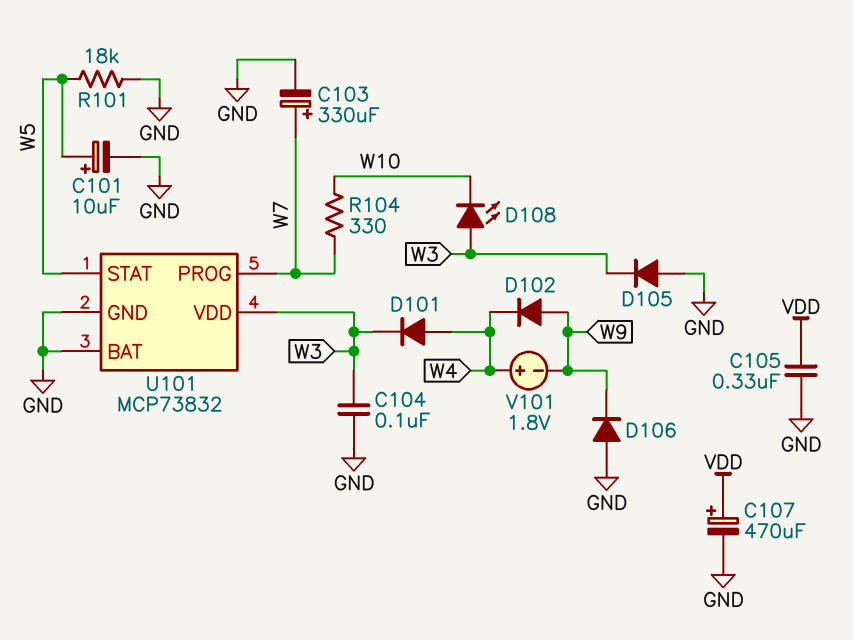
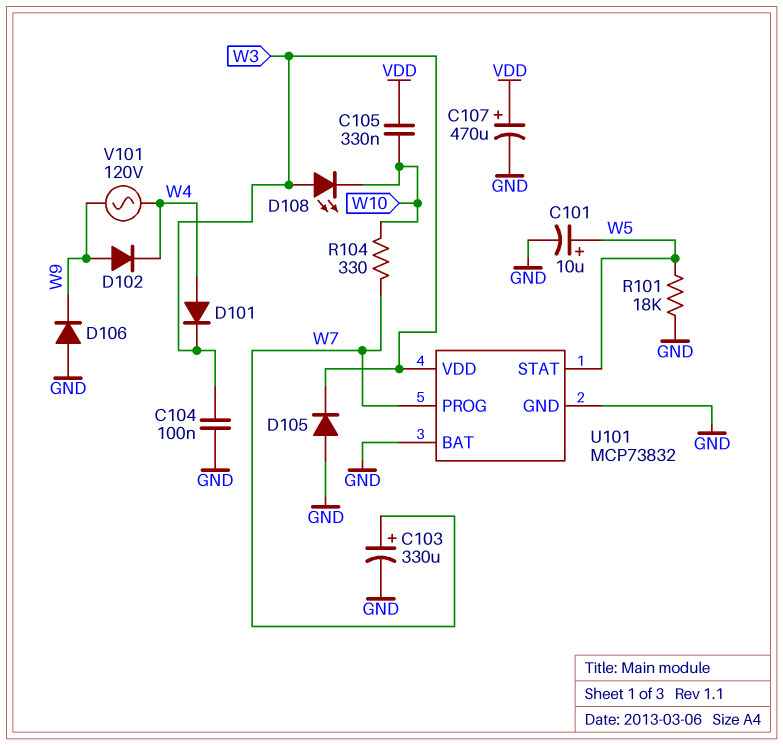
C105: 330nF (GND, VDD) -> 330nF (VDD, W10)
V101: 1.8V (plus W4, minus W9) -> AC 120V (W4, W9)

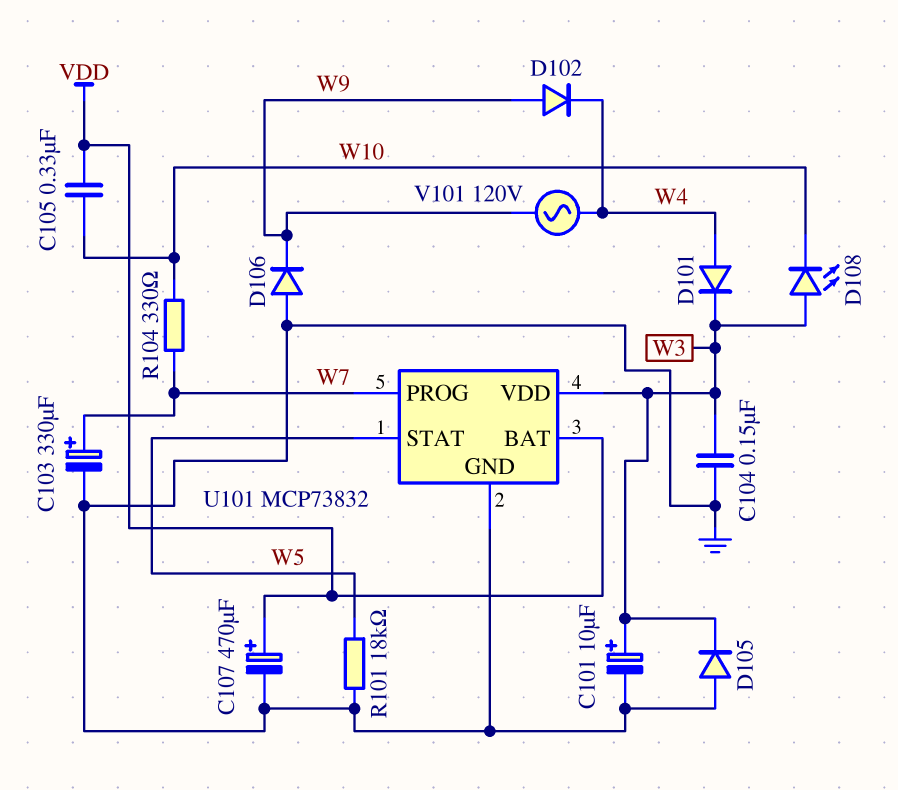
C101: 10uF (plus W5, minus GND) -> 10uF (plus W3, minus GND)
C104: 100nF (GND, W3) -> 150nF (GND, W3)
U101 pin BAT: GND -> VDD

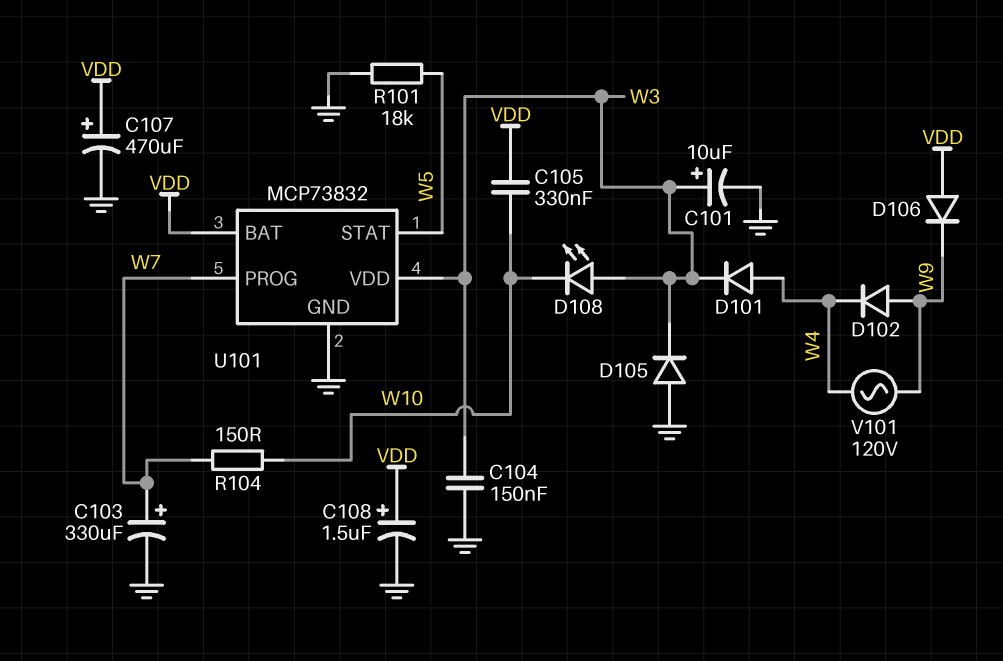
C108: none -> 1.5uF (plus VDD, minus GND)
D106: diode (A GND, K W9) -> diode (A VDD, K W9)
R104: 330 (W7, W10) -> 150 (W7, W10)

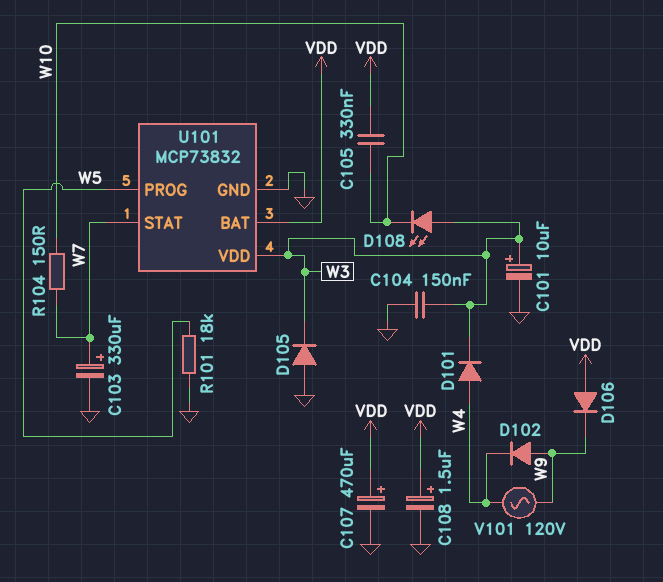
U101 pin PROG: W7 -> W5
U101 pin STAT: W5 -> W7

